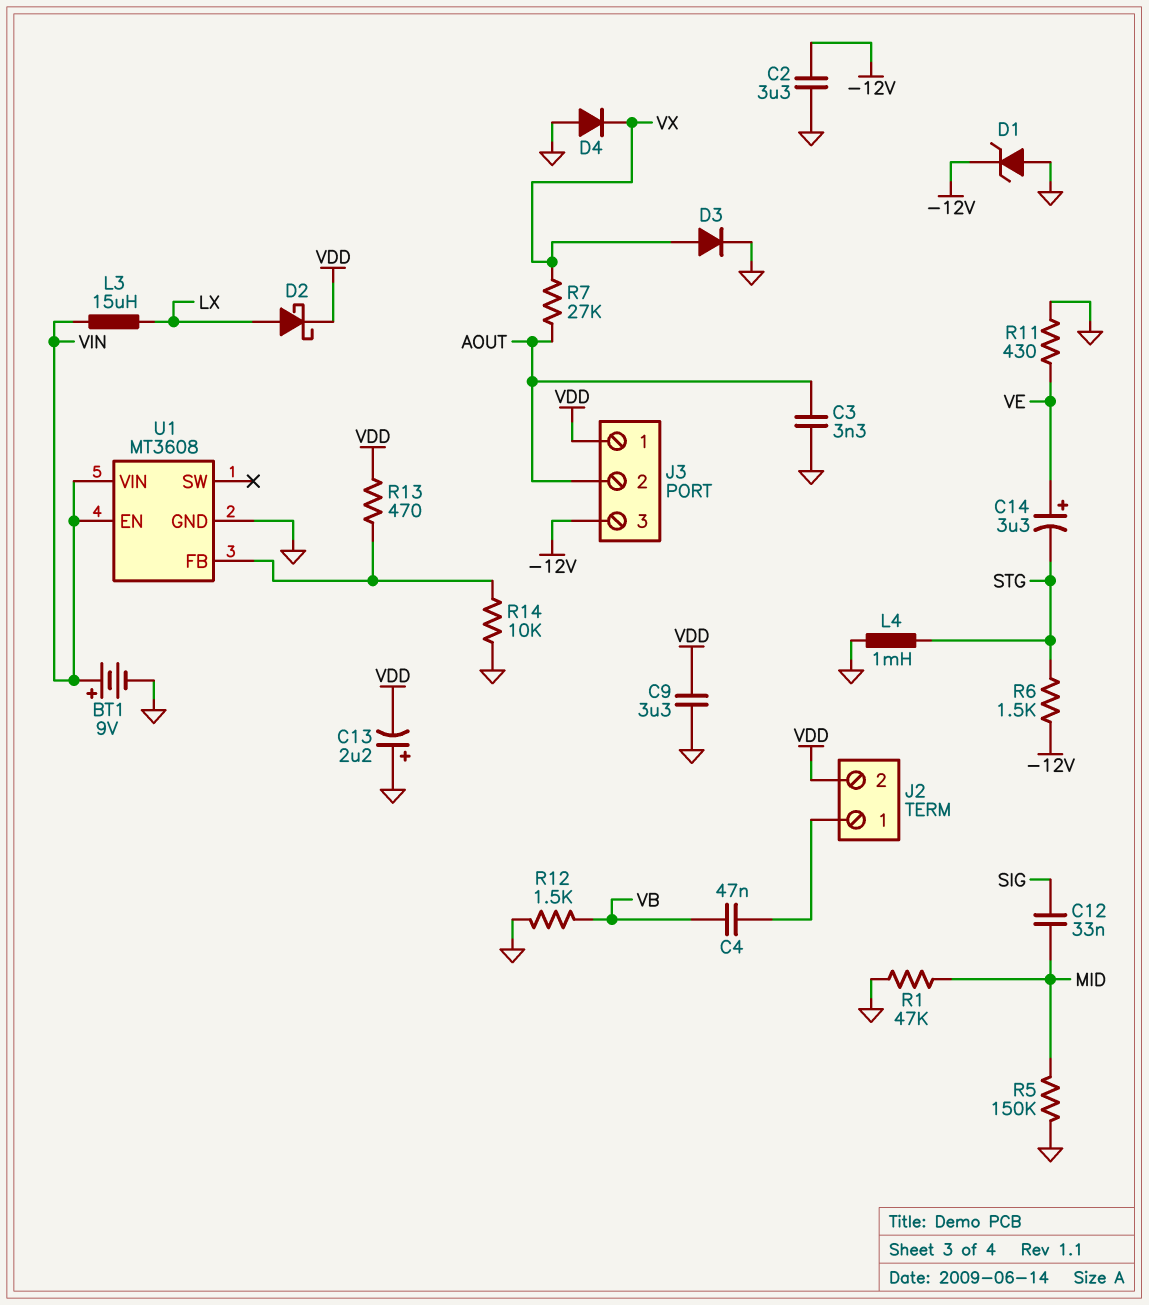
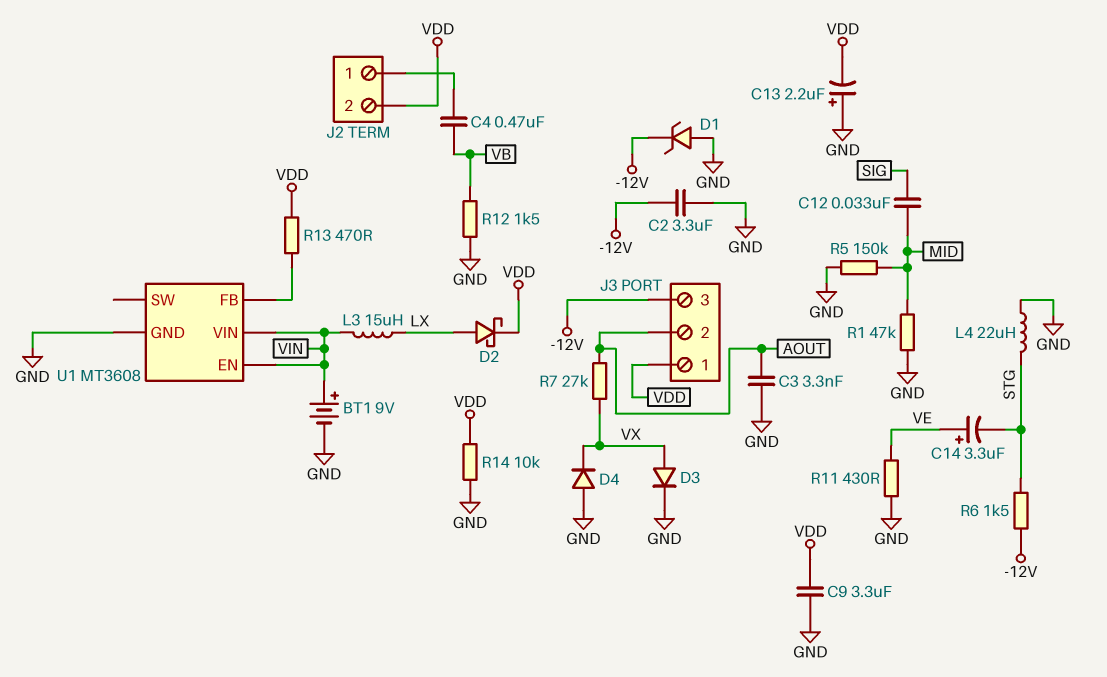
C4: 47nF (J2/1, VB) -> 470nF (J2/1, VB)
L4: 1mH (GND, STG) -> 22uH (GND, STG)
R14: 10k (GND, U1/FB) -> 10k (GND, VDD)

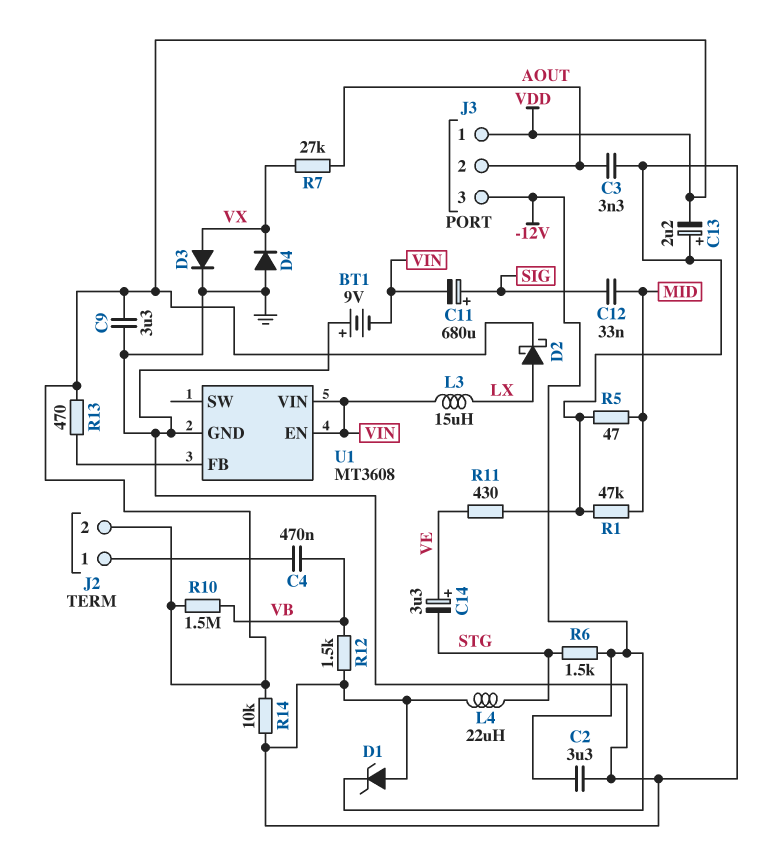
BT1: 9V (plus VIN, minus GND) -> 9V (plus GND, minus VIN)
C11: none -> 680uF (plus SIG, minus VIN)
R5: 150k (GND, MID) -> 47 (GND, MID)
R10: none -> 1.5M (VB, VDD)

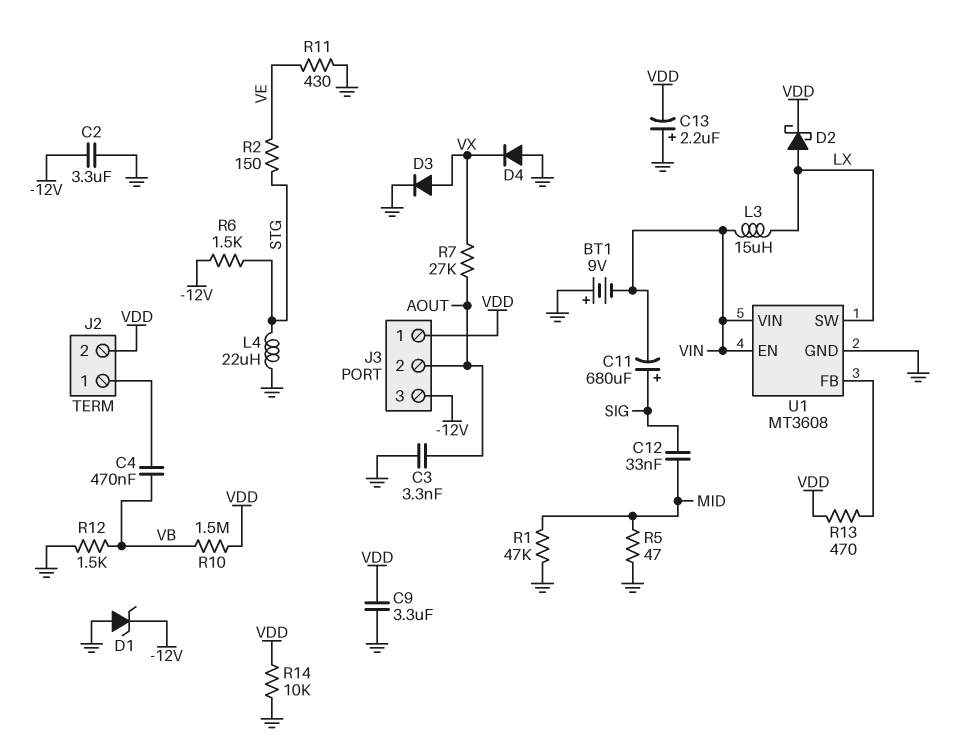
C14: 3.3uF (plus VE, minus STG) -> none
R2: none -> 150 (STG, VE)
U1 pin SW: none -> LX

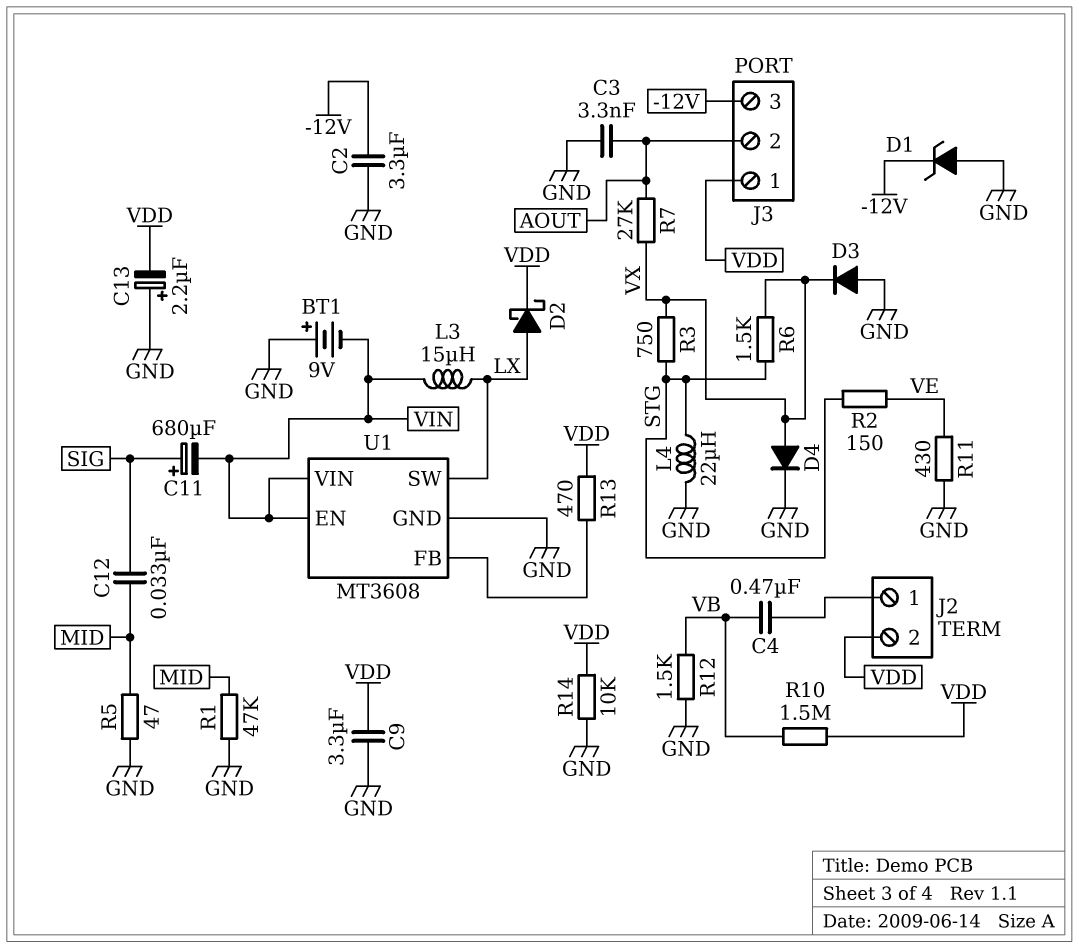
D3: diode (A VX, K GND) -> diode (A GND, K VX)
D4: diode (A GND, K VX) -> diode (A VX, K GND)
R3: none -> 750 (STG, VX)
R6: 1.5k (-12V, STG) -> 1.5k (STG, VX)

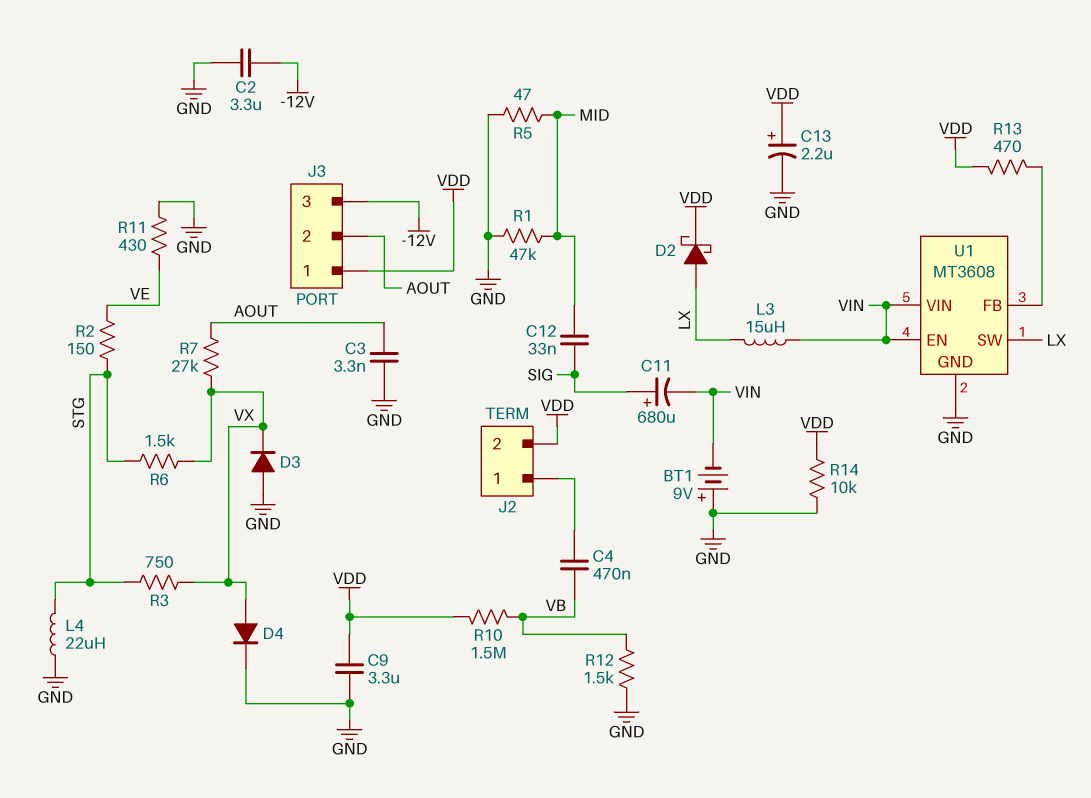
C13: 2.2uF (plus GND, minus VDD) -> 2.2uF (plus VDD, minus GND)
D1: zener (A GND, K -12V) -> none

